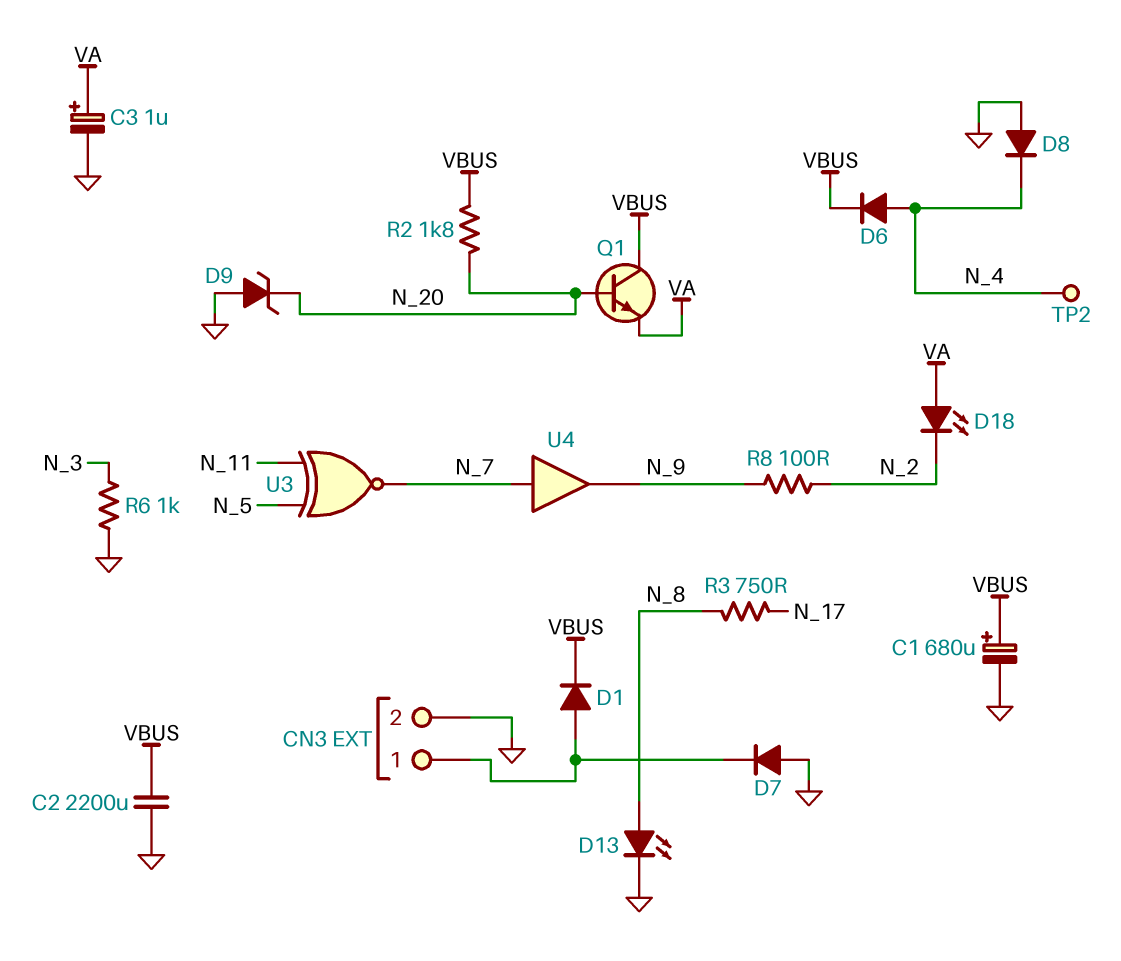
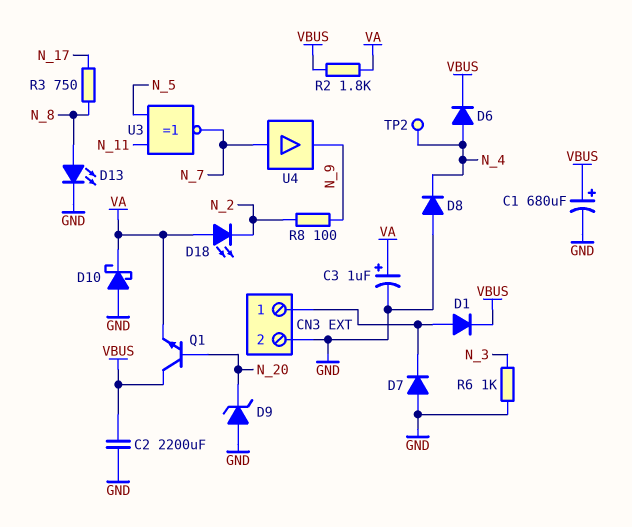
D10: none -> schottky (A GND, K VA)
R2: 1.8k (N_20, VBUS) -> 1.8k (VA, VBUS)

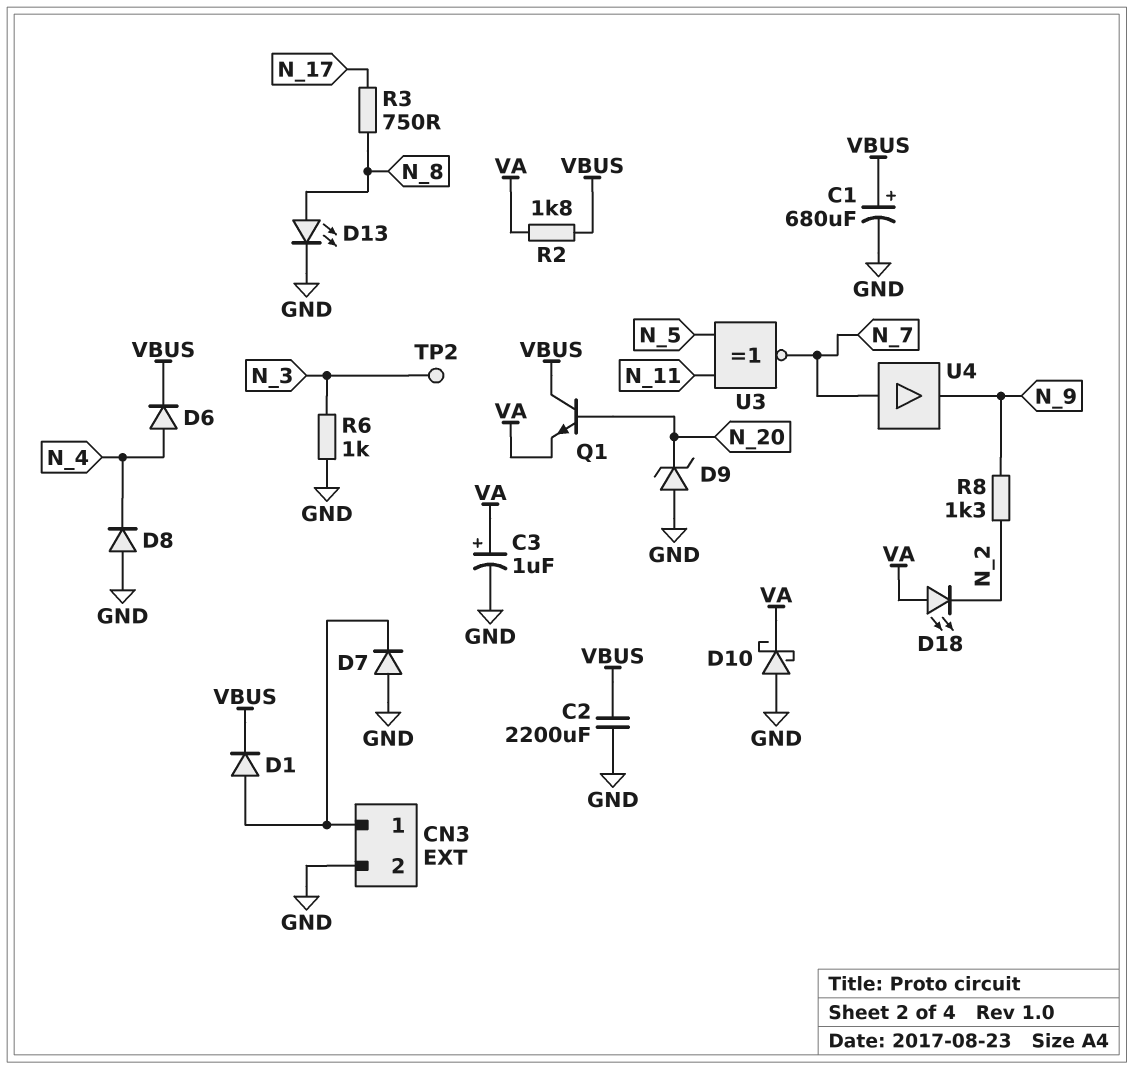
R8: 100 (N_2, N_9) -> 1.3k (N_2, N_9)
TP2: test point (N_4) -> test point (N_3)

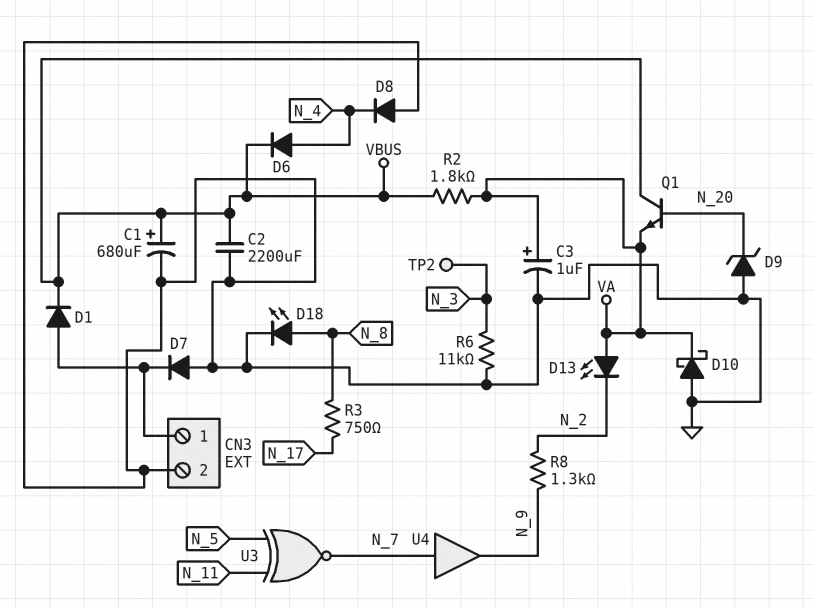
D13: LED (A N_8, K GND) -> LED (A VA, K N_2)
D18: LED (A VA, K N_2) -> LED (A N_8, K GND)
R6: 1k (GND, N_3) -> 11k (GND, N_3)

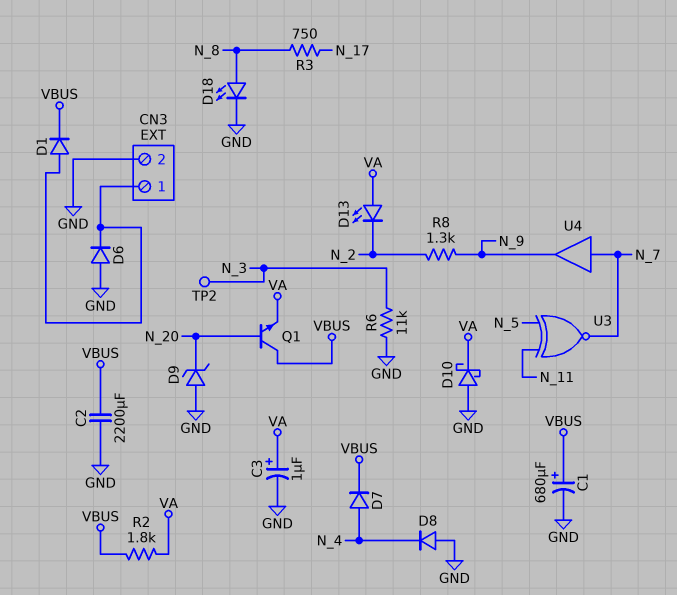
D6: diode (A N_4, K VBUS) -> diode (A GND, K CN3/1)
D7: diode (A GND, K CN3/1) -> diode (A N_4, K VBUS)

